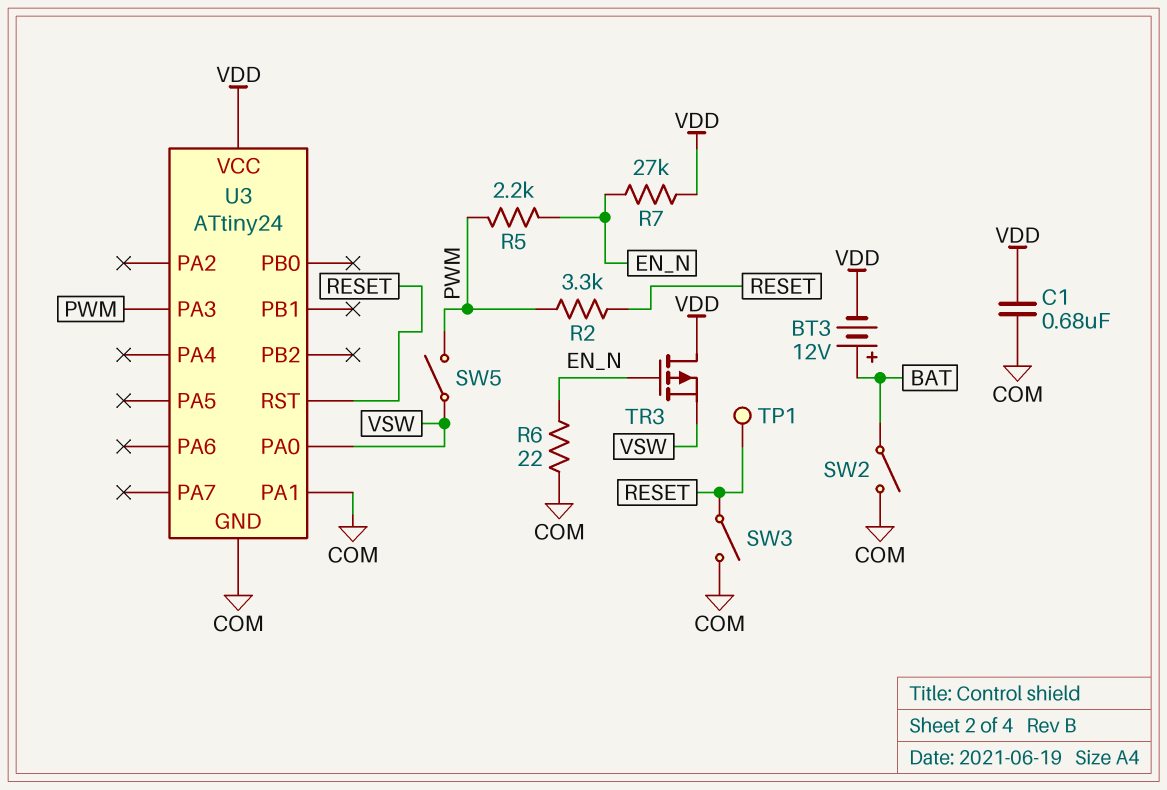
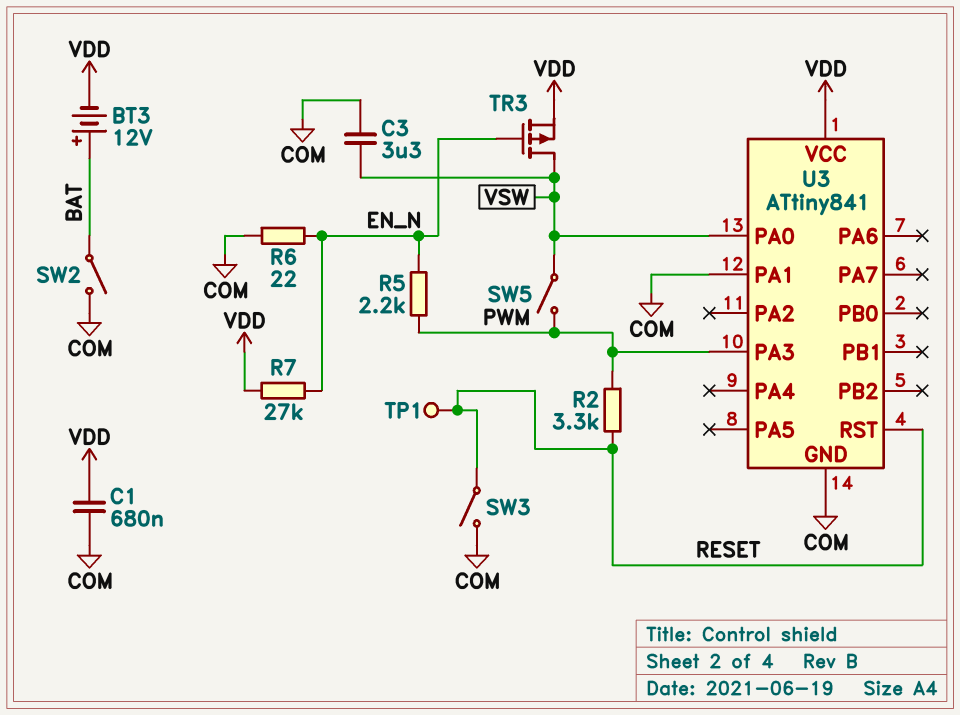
C3: none -> 3.3uF (COM, VSW)
TR3: PMOS (G EN_N, D VDD, S VSW) -> PMOS (G EN_N, D VSW, S VDD)
U3: ATtiny24 -> ATtiny841

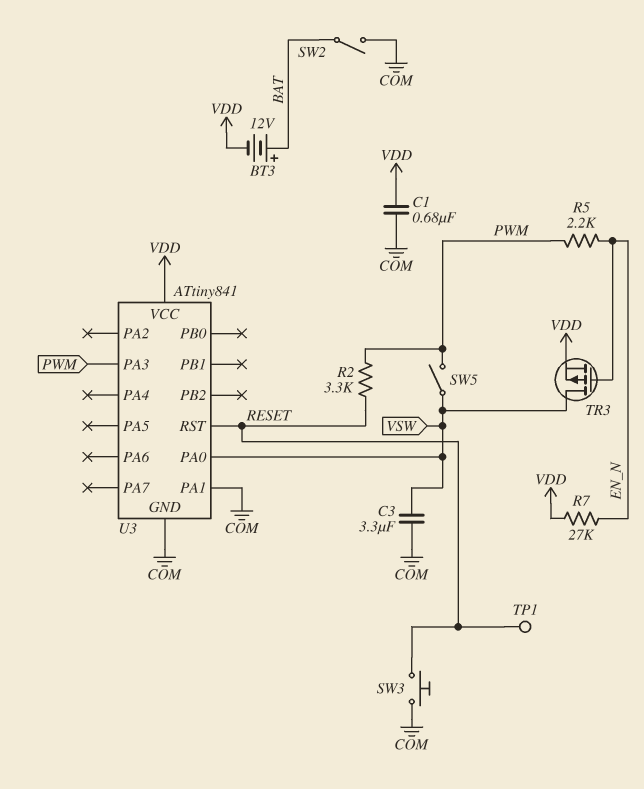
R6: 22 (COM, EN_N) -> none
SW3: switch (COM, RESET) -> button (COM, RESET)

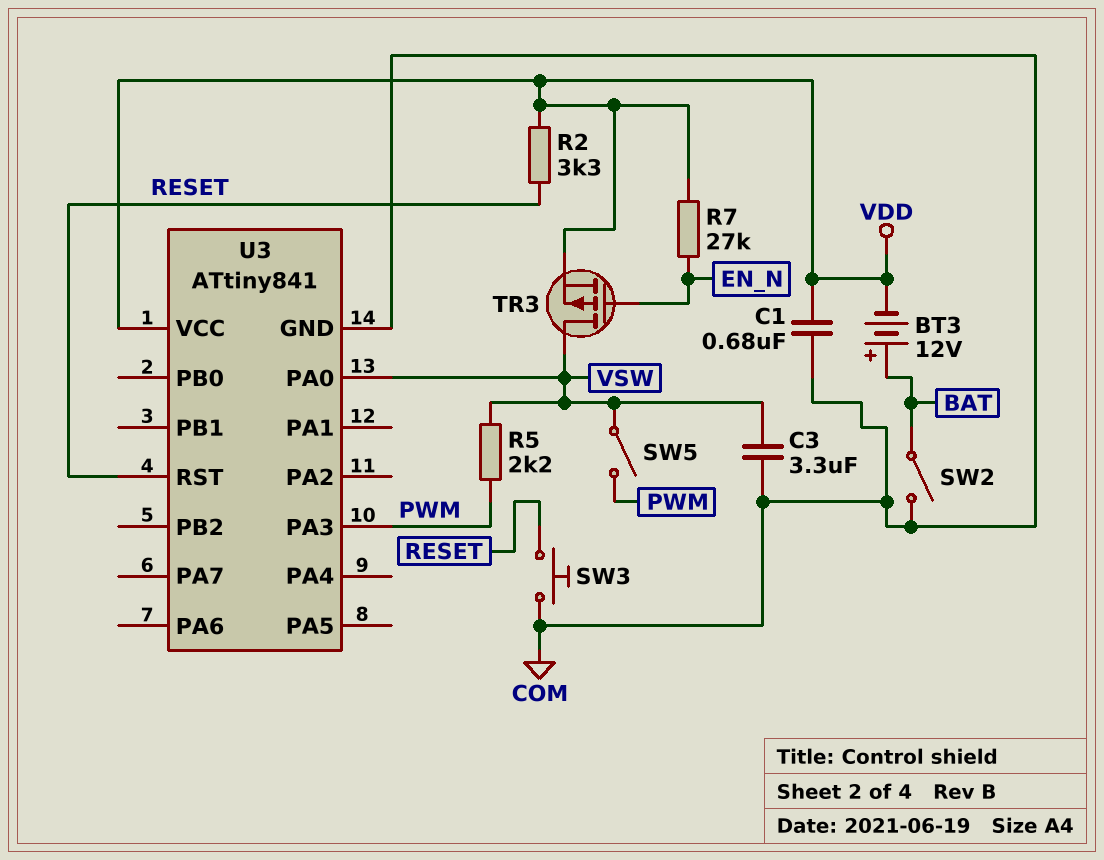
R2: 3.3k (PWM, RESET) -> 3.3k (RESET, VDD)
R5: 2.2k (EN_N, PWM) -> 2.2k (PWM, VSW)
TP1: test point (RESET) -> none
U3 pin PA1: COM -> none

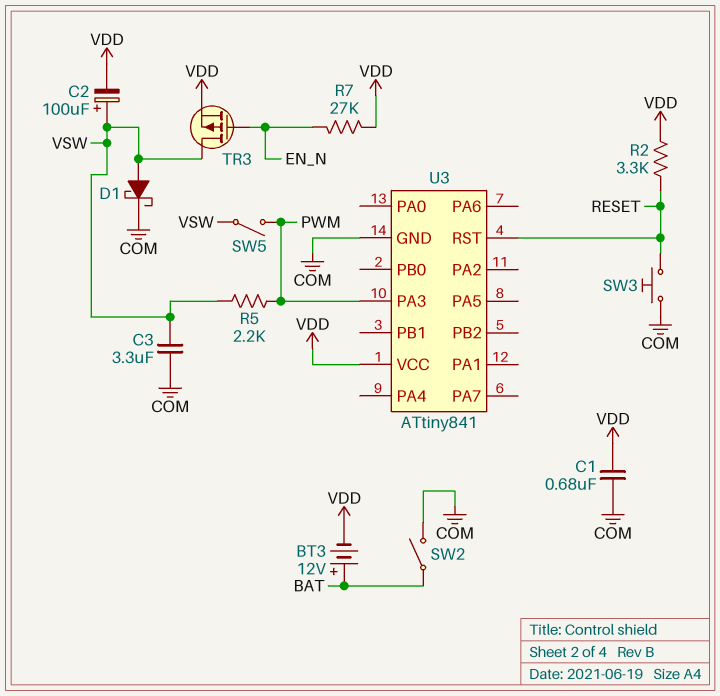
C2: none -> 100uF (plus VSW, minus VDD)
D1: none -> schottky (A VSW, K COM)
U3 pin PA0: VSW -> none

